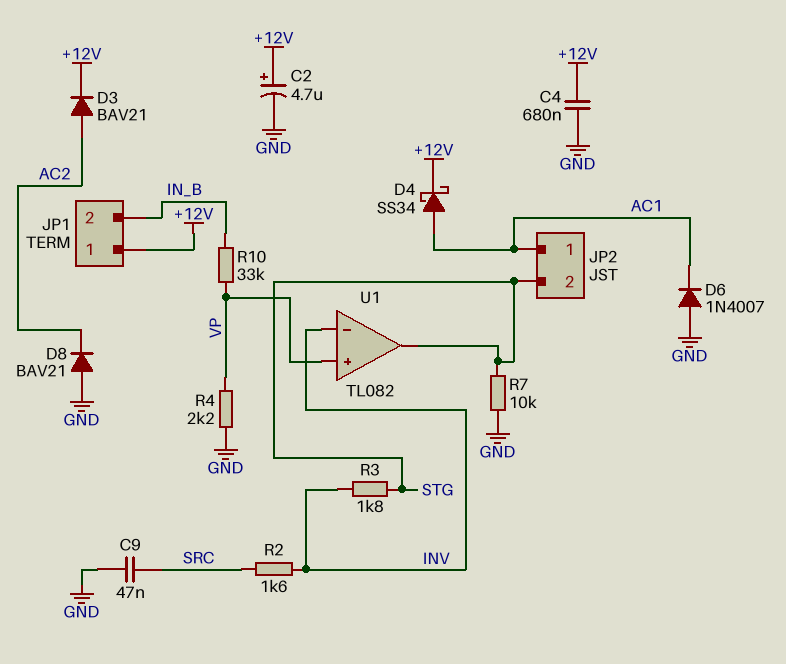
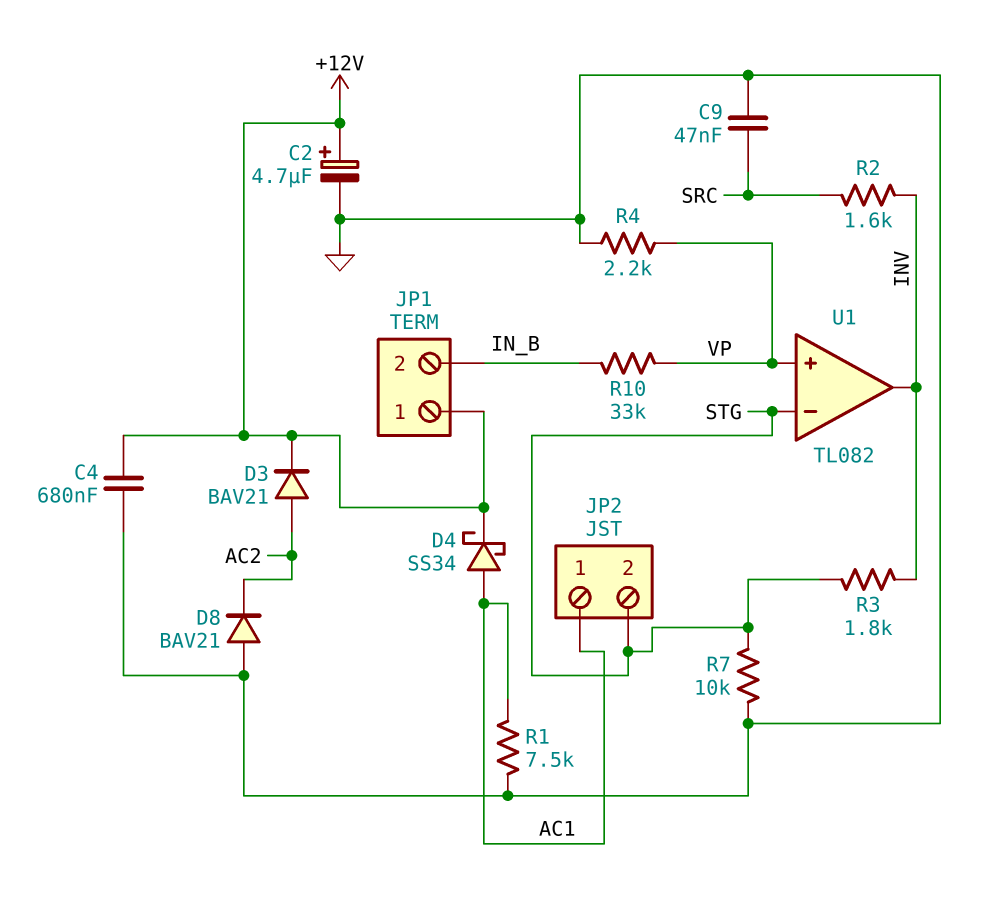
D6: diode 1N4007 (A GND, K AC1) -> none
R1: none -> 7.5k (AC1, GND)
U1 pin in-: INV -> STG
U1 pin out: STG -> INV

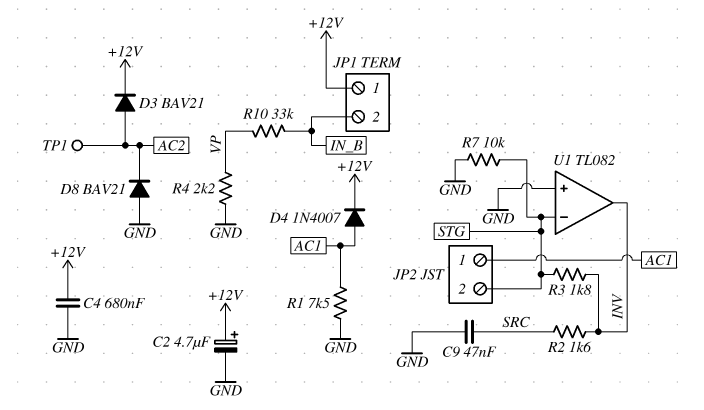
D4: schottky SS34 (A AC1, K +12V) -> diode 1N4007 (A AC1, K +12V)
TP1: none -> test point (AC2)
U1 pin in+: VP -> GND

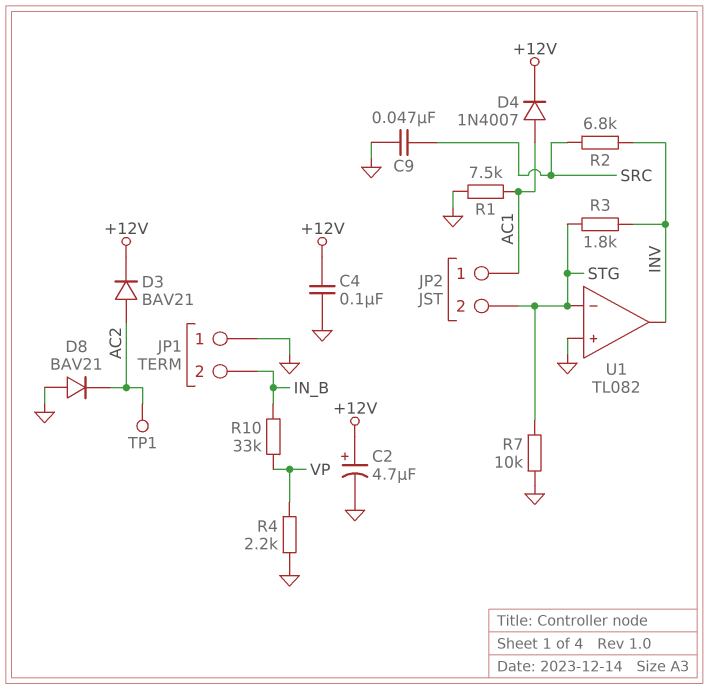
C4: 680nF (+12V, GND) -> 100nF (+12V, GND)
JP1 pin 1: +12V -> GND
R2: 1.6k (INV, SRC) -> 6.8k (INV, SRC)

